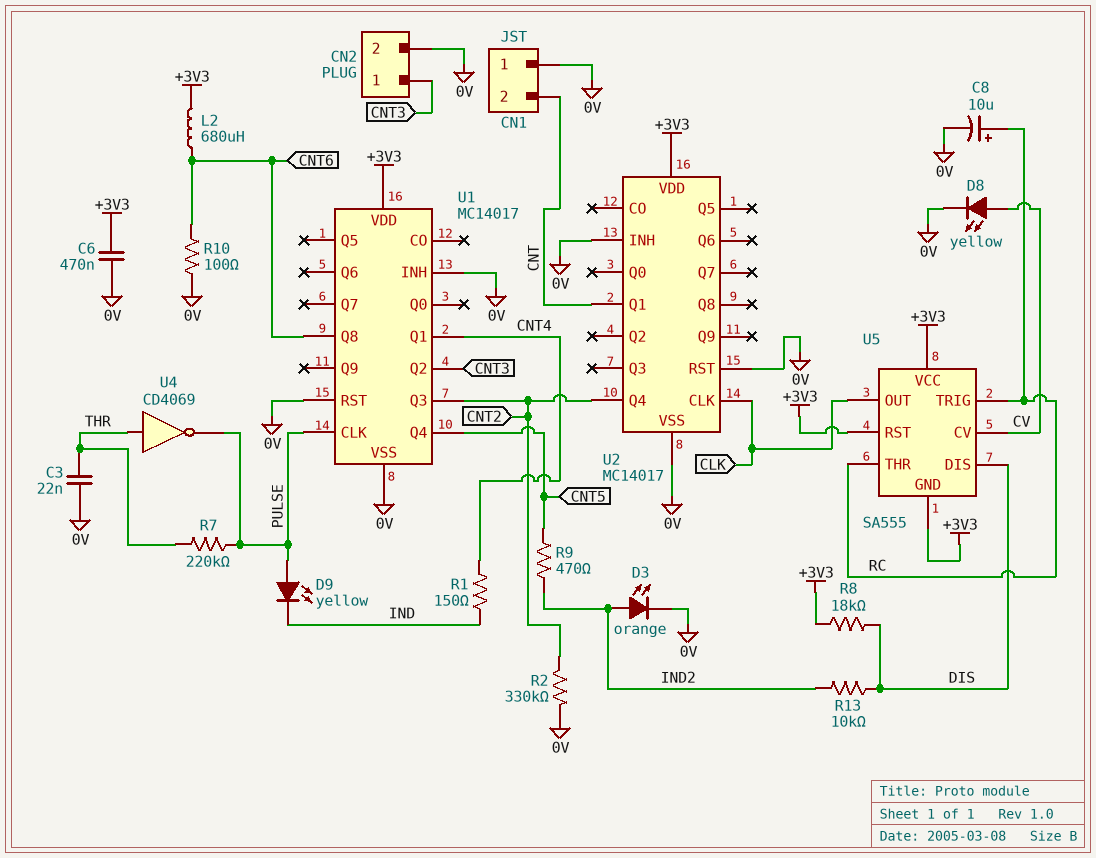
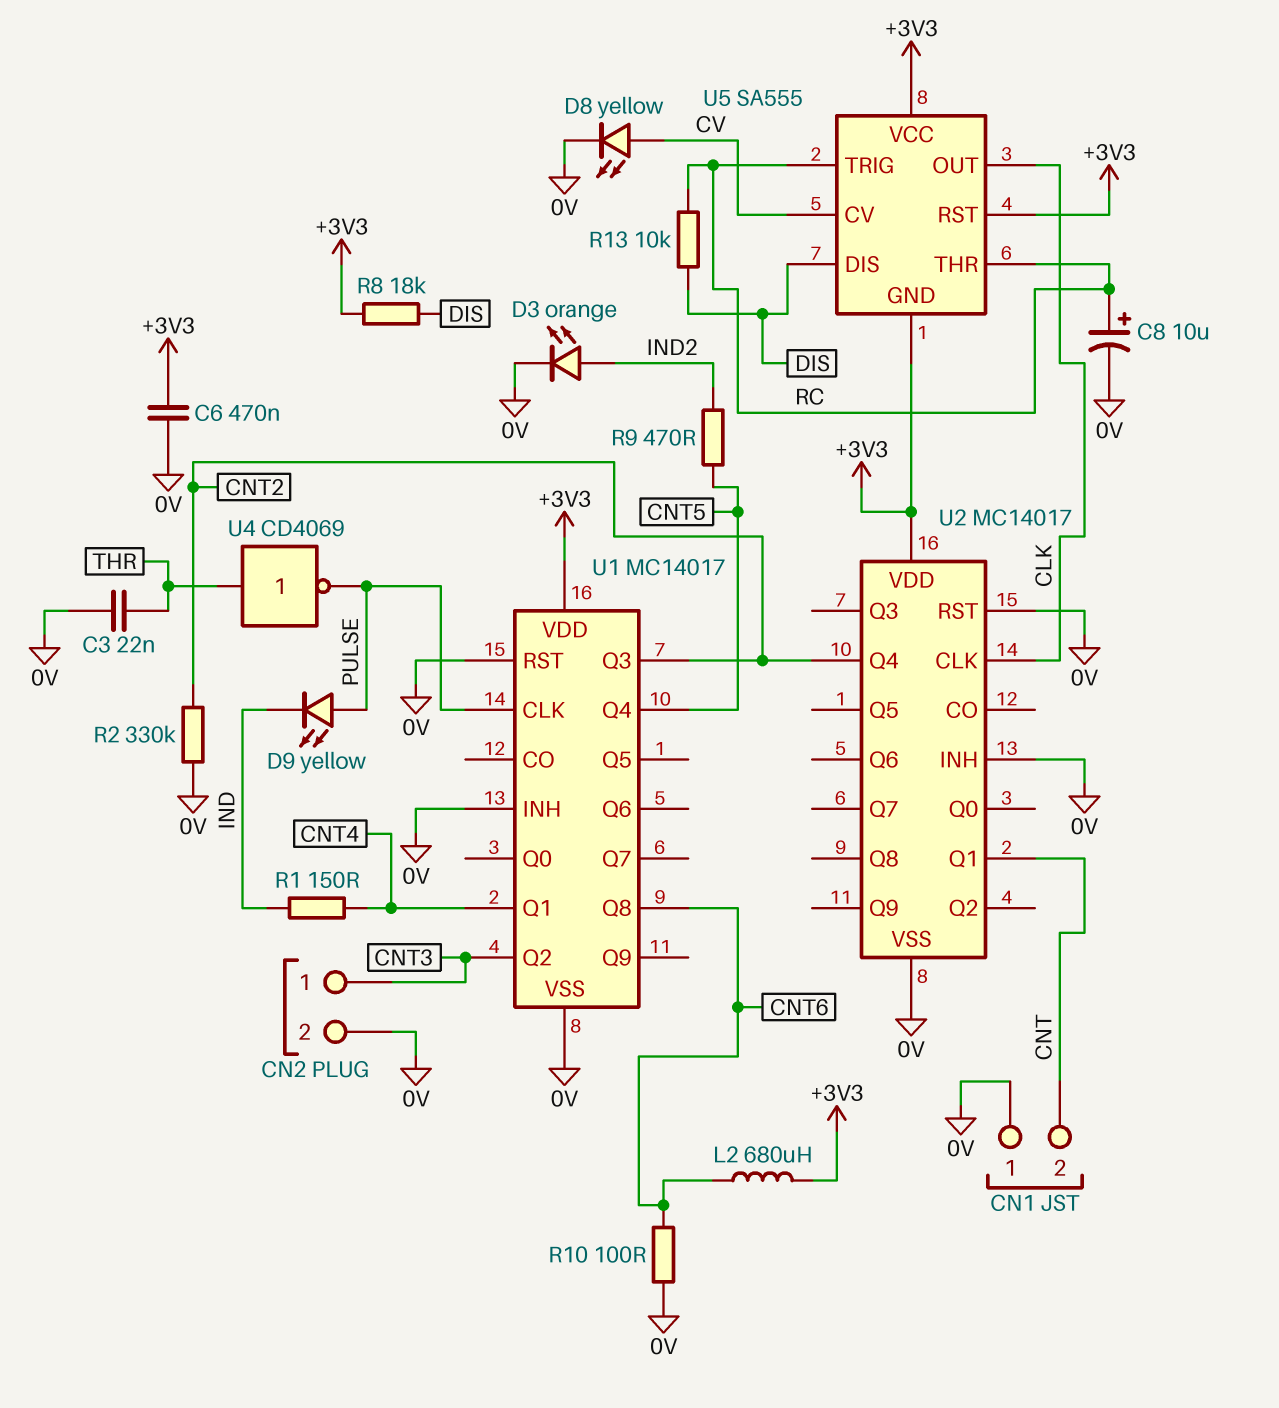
R7: 220k (PULSE, THR) -> none
R13: 10k (DIS, IND2) -> 10k (DIS, RC)

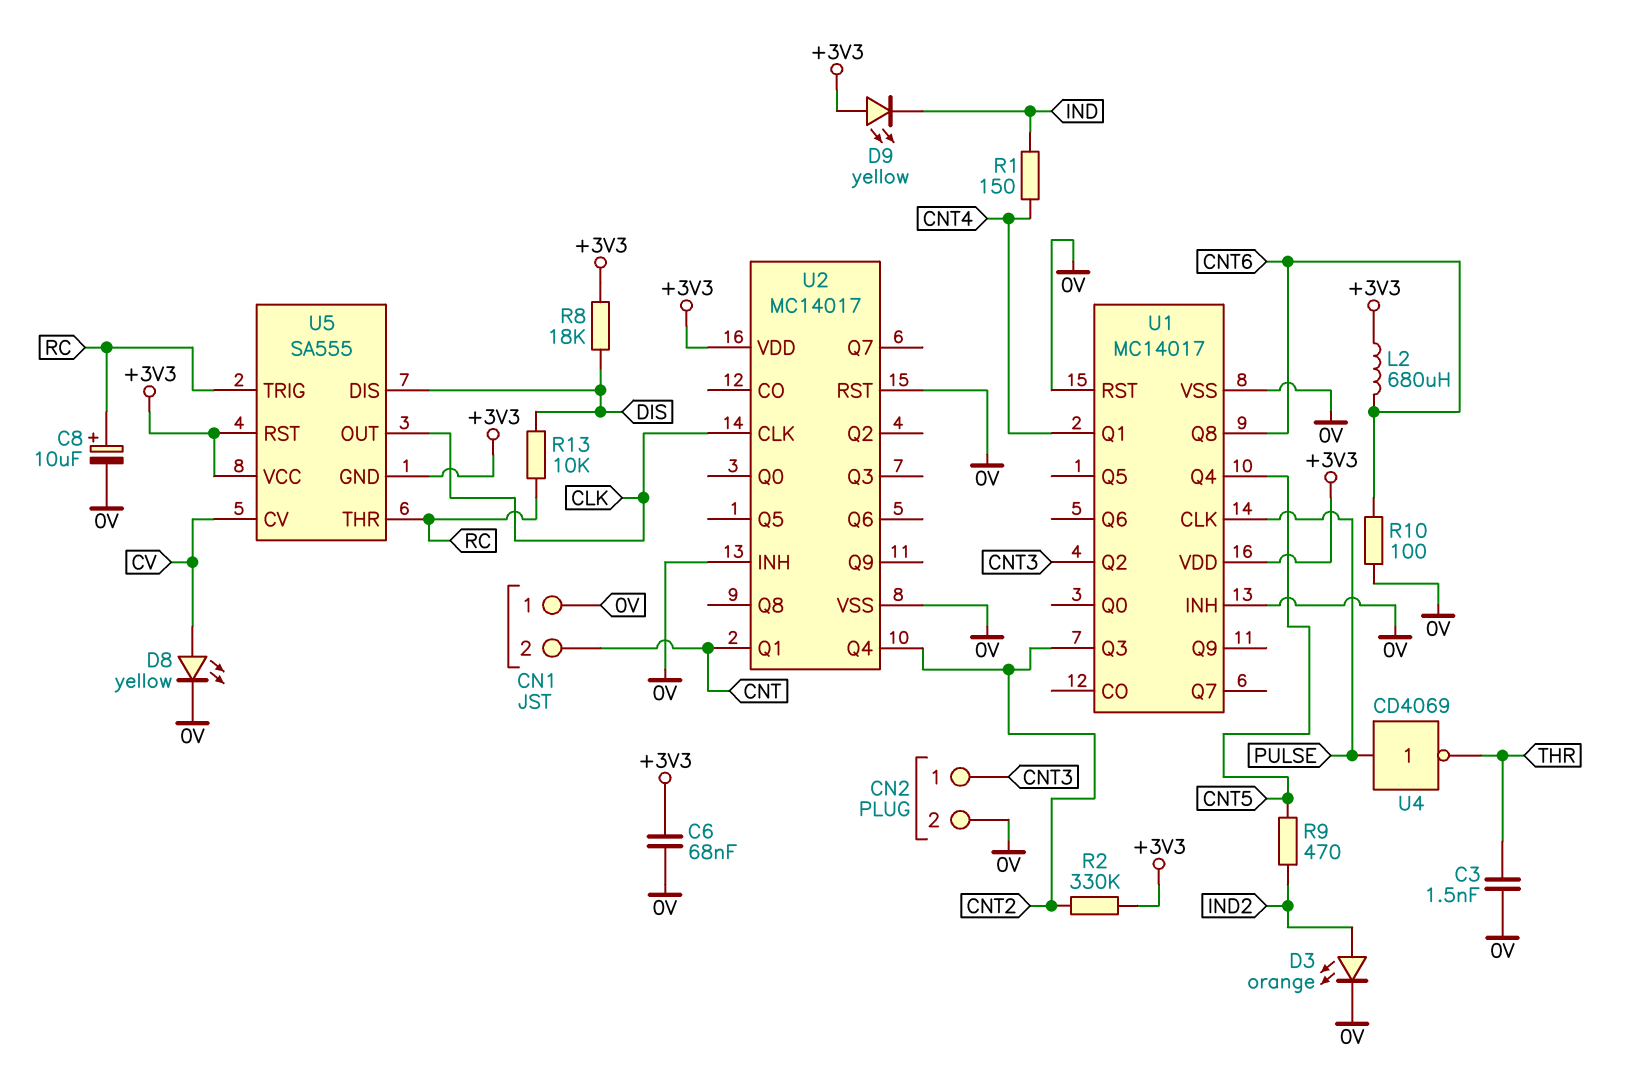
C3: 22nF (0V, THR) -> 1.5nF (0V, THR)
C6: 470nF (+3V3, 0V) -> 68nF (+3V3, 0V)
D9: LED yellow (A PULSE, K IND) -> LED yellow (A +3V3, K IND)
R2: 330k (0V, CNT2) -> 330k (+3V3, CNT2)
U4: NOT CD4069 (in THR, out PULSE) -> NOT CD4069 (in PULSE, out THR)

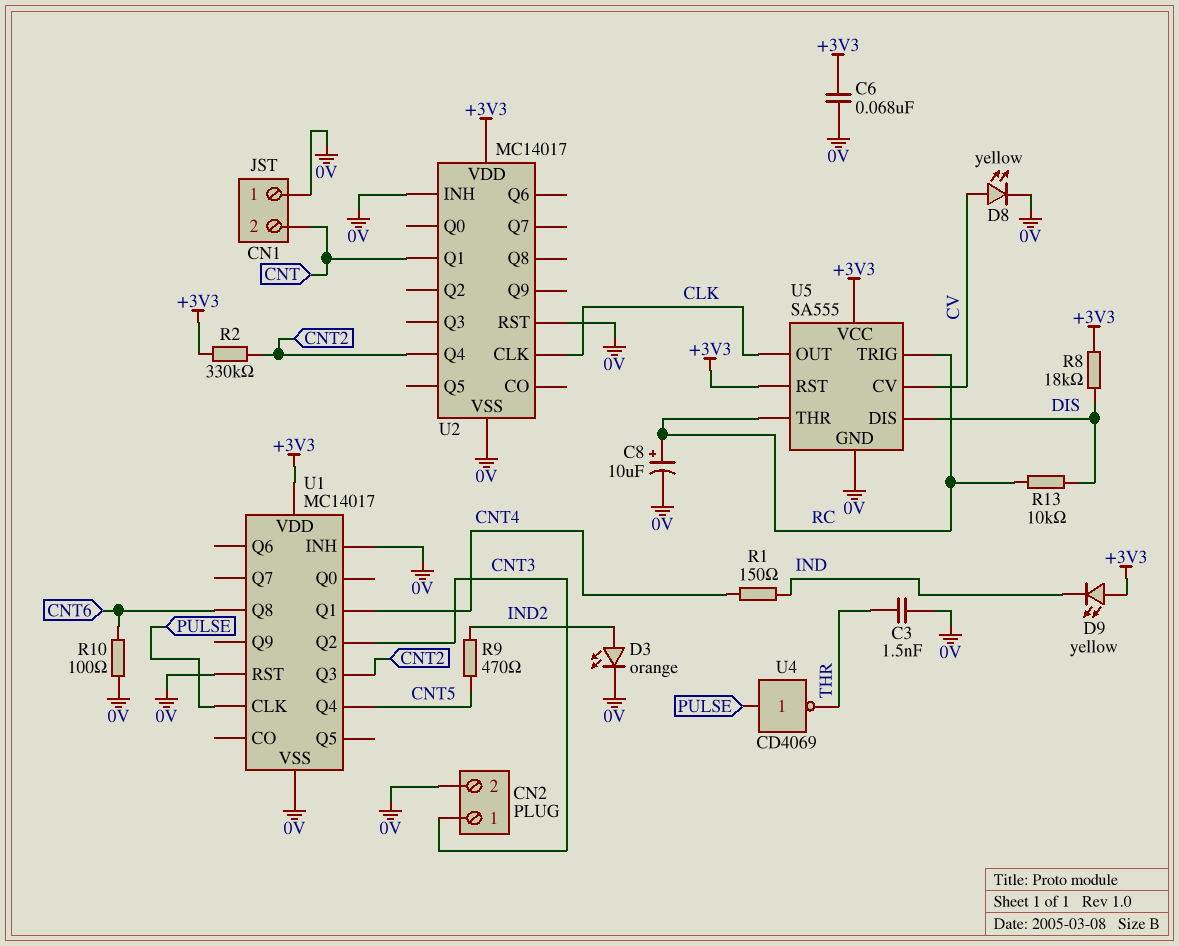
L2: 680uH (+3V3, CNT6) -> none
U5 pin GND: +3V3 -> 0V

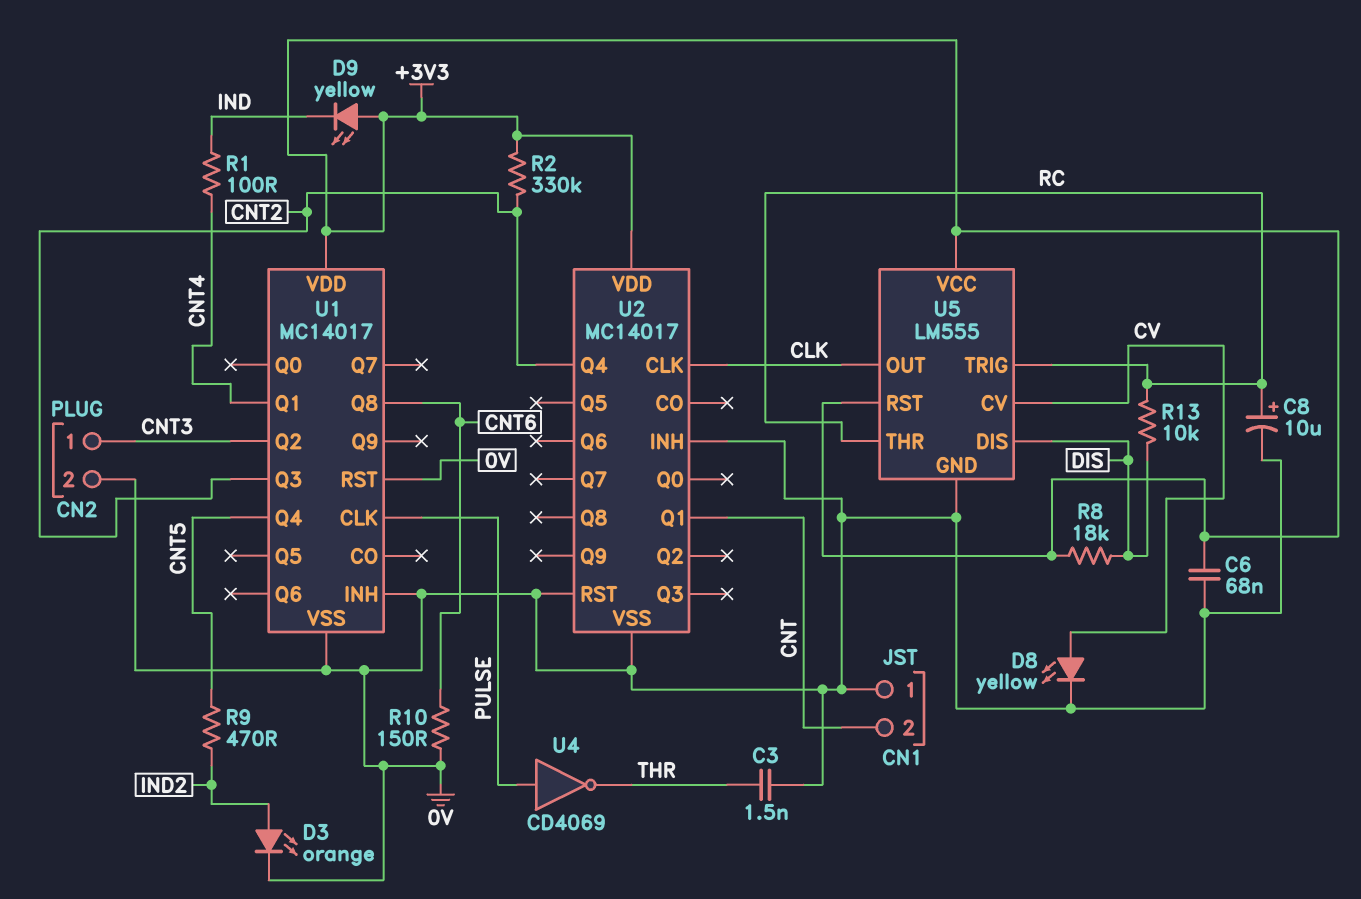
R1: 150 (CNT4, IND) -> 100 (CNT4, IND)
R10: 100 (0V, CNT6) -> 150 (0V, CNT6)
U5: SA555 -> LM555

